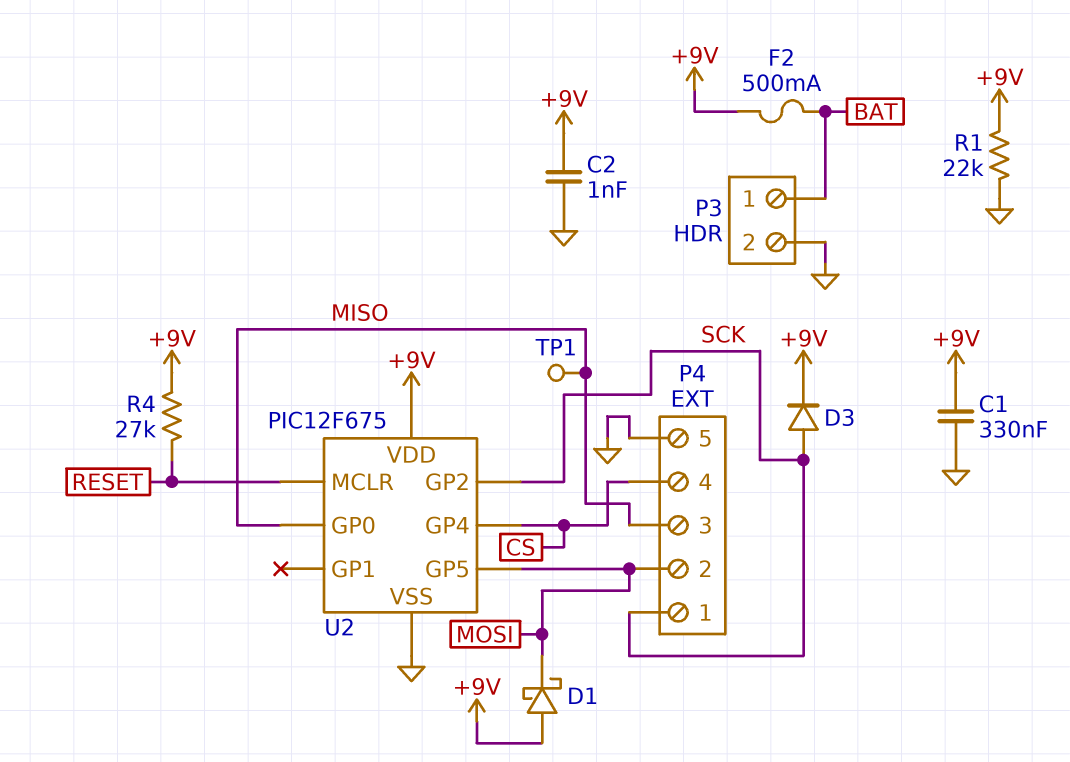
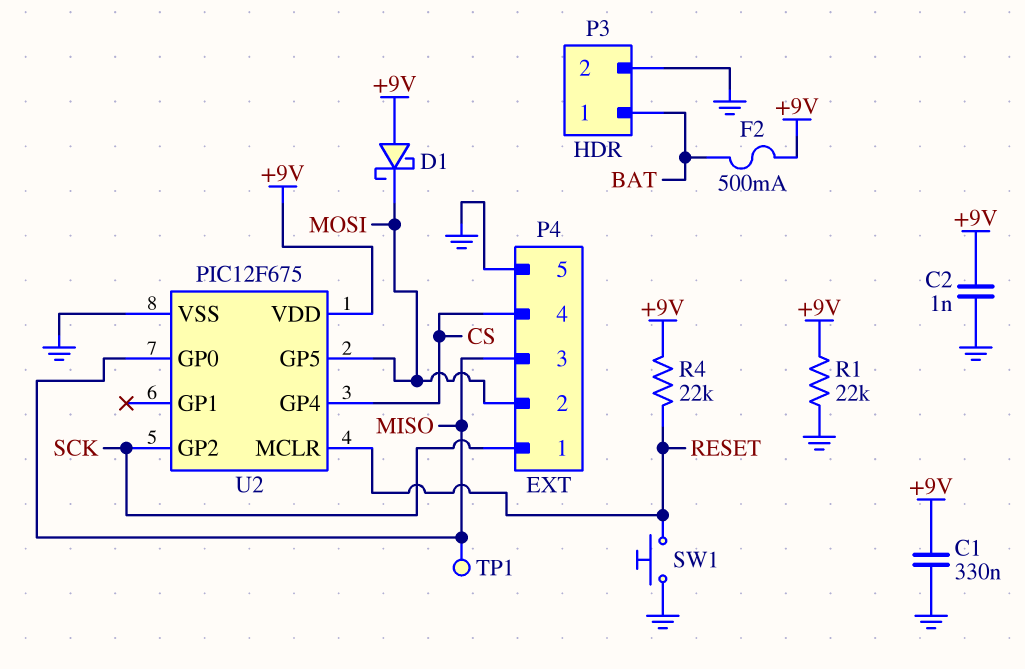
D3: diode (A SCK, K +9V) -> none
R4: 27k (+9V, RESET) -> 22k (+9V, RESET)
SW1: none -> button (GND, RESET)

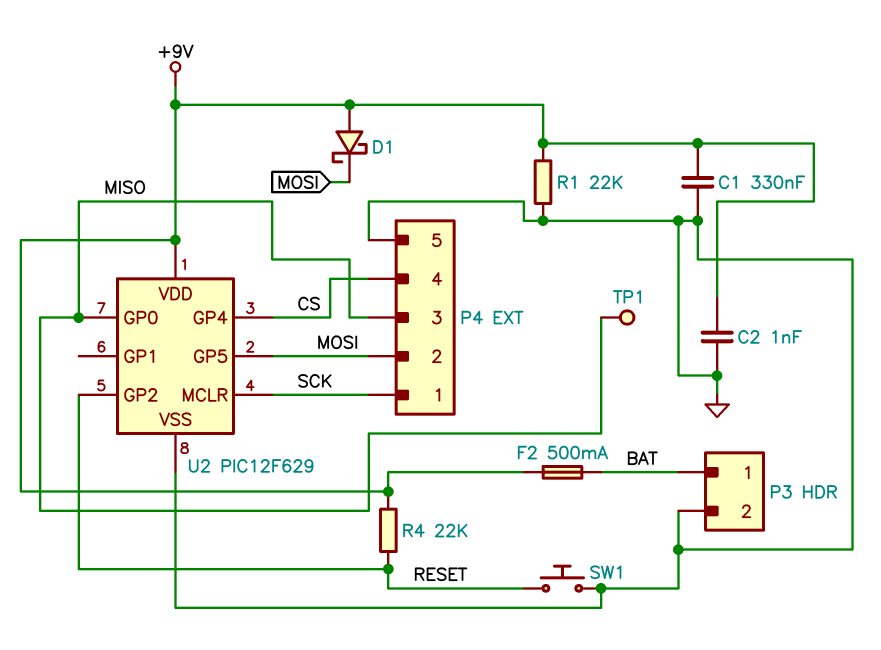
U2: PIC12F675 -> PIC12F629
U2 pin GP2: SCK -> RESET
U2 pin MCLR: RESET -> SCK

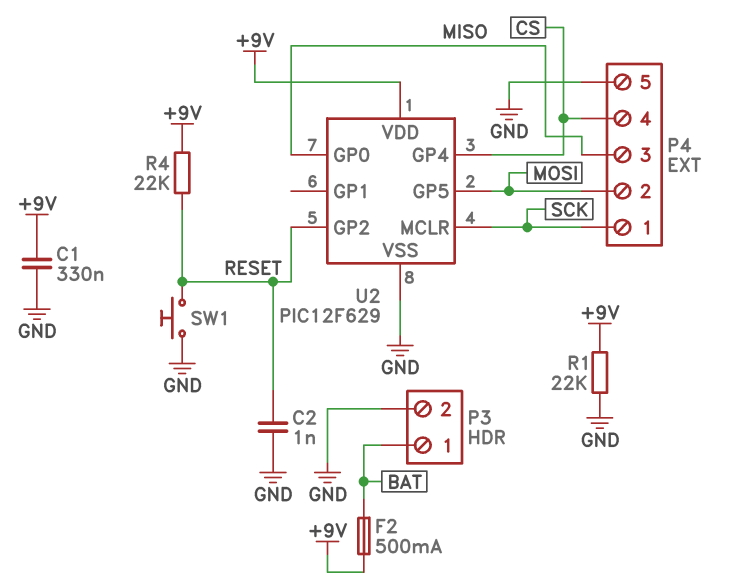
C2: 1nF (+9V, GND) -> 1nF (GND, RESET)
D1: schottky (A +9V, K MOSI) -> none
TP1: test point (MISO) -> none

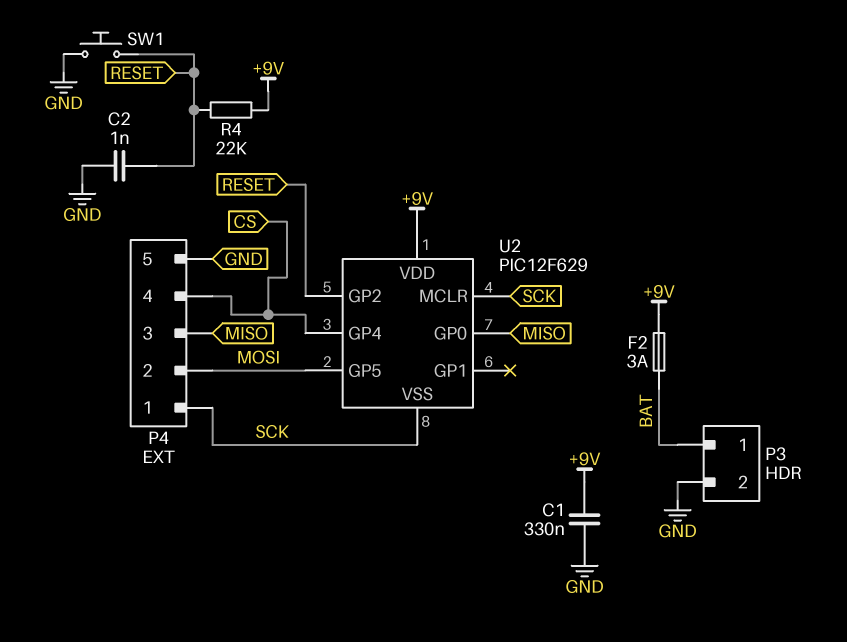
F2: 500mA (+9V, BAT) -> 3A (+9V, BAT)
R1: 22k (+9V, GND) -> none
U2 pin VSS: GND -> SCK

